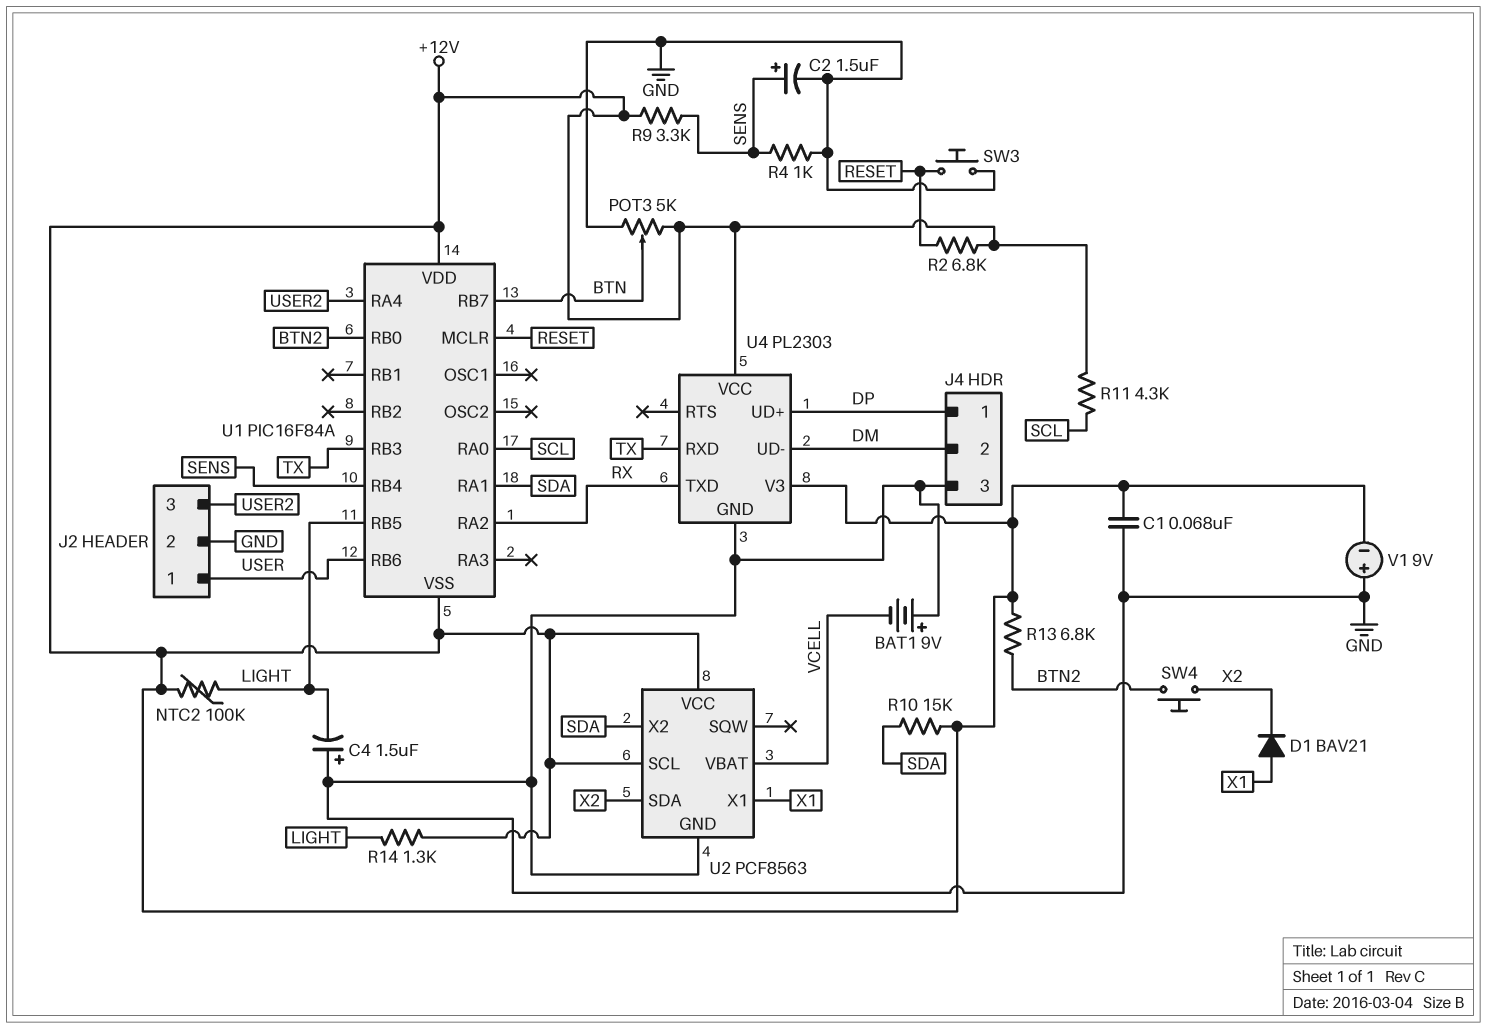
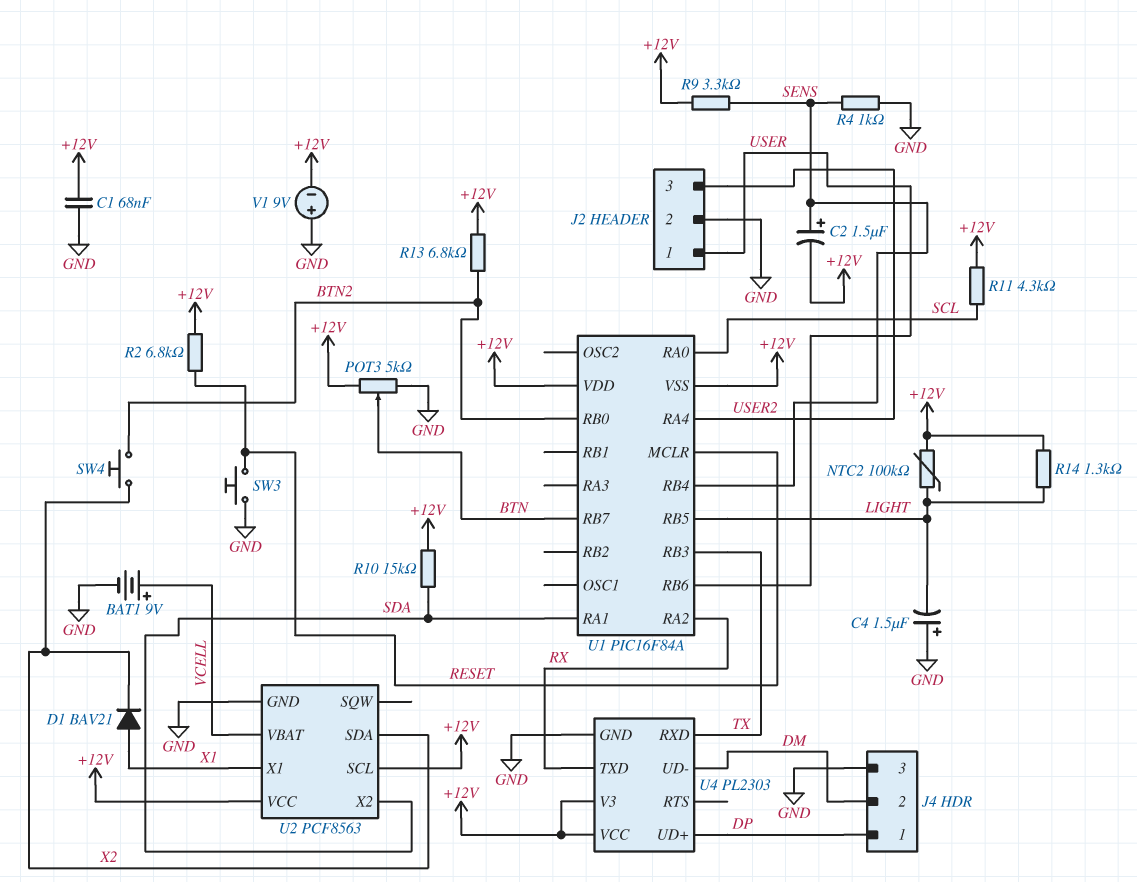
BAT1: 9V (plus GND, minus VCELL) -> 9V (plus VCELL, minus GND)
C2: 1.5uF (plus SENS, minus GND) -> 1.5uF (plus SENS, minus +12V)

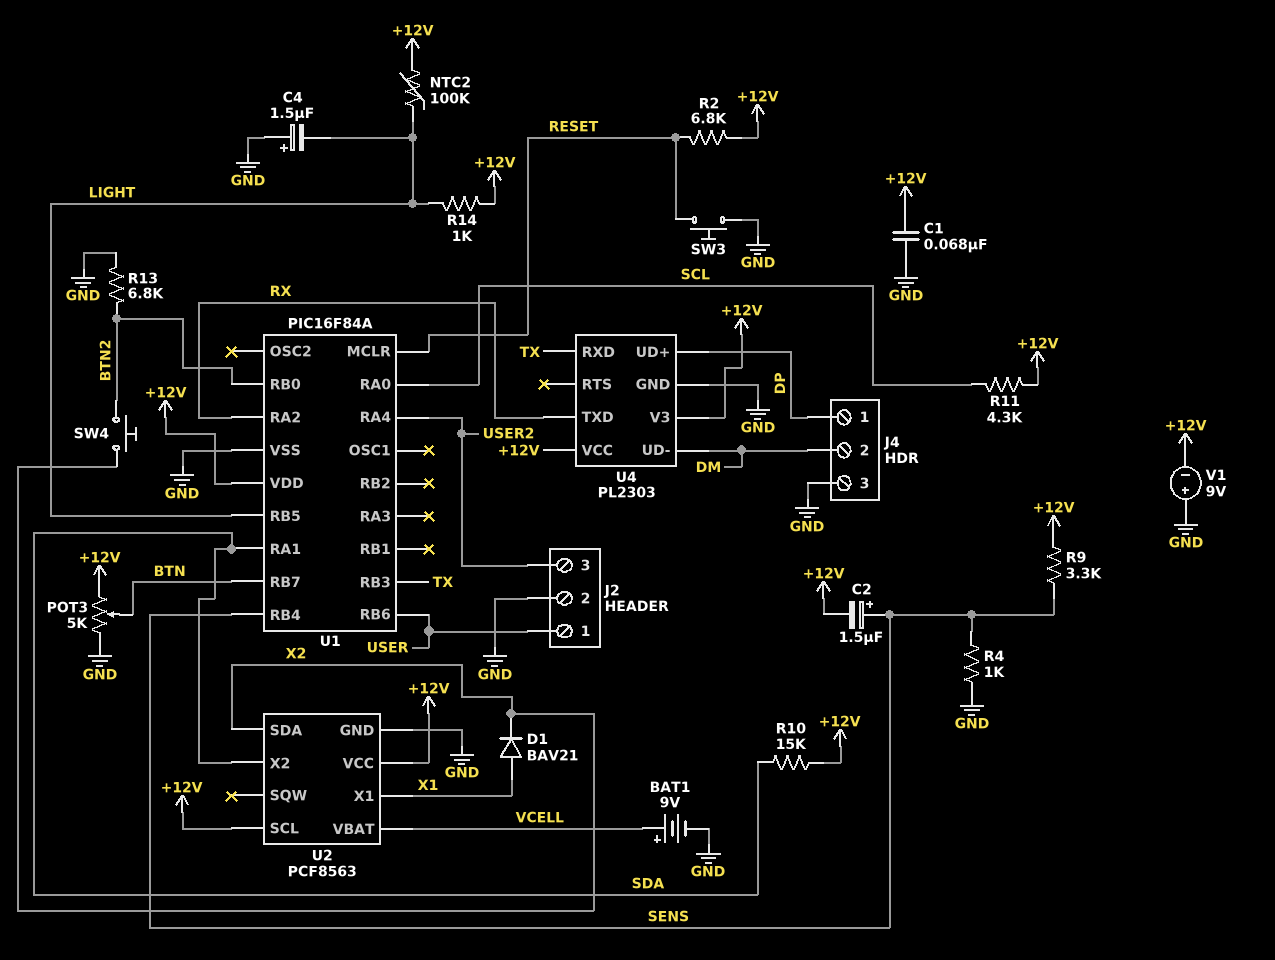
R13: 6.8k (+12V, BTN2) -> 6.8k (BTN2, GND)
R14: 1.3k (+12V, LIGHT) -> 1k (+12V, LIGHT)
U1 pin VSS: +12V -> GND

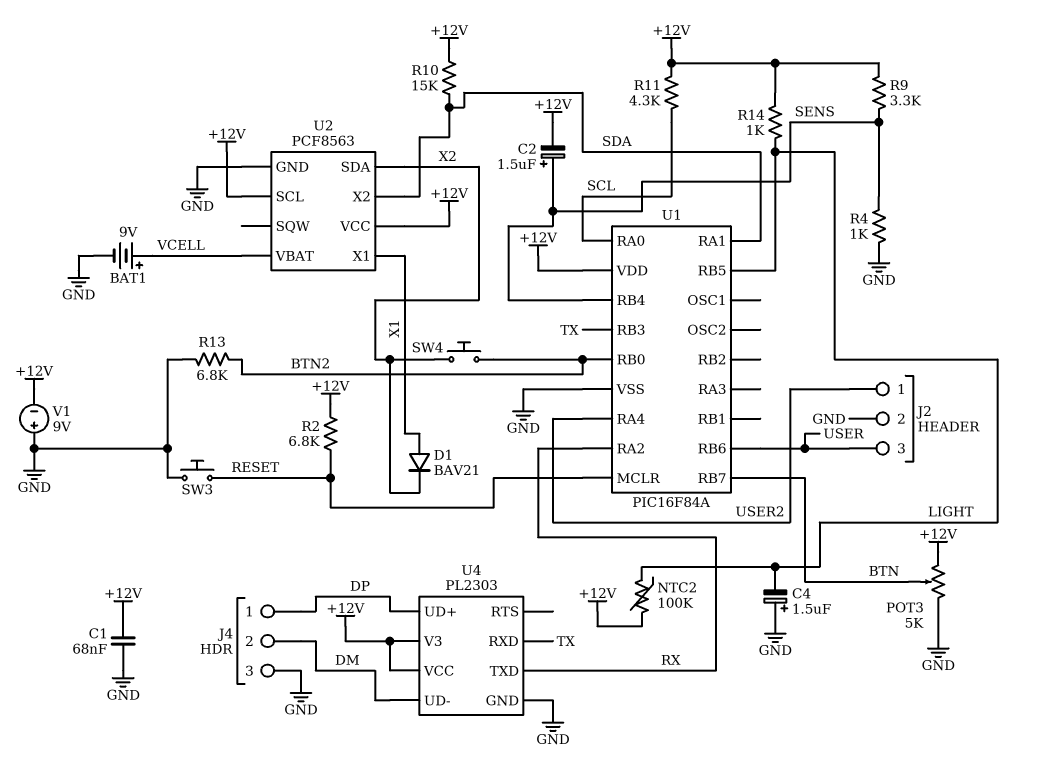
J2 pin 1: USER -> USER2
J2 pin 3: USER2 -> USER

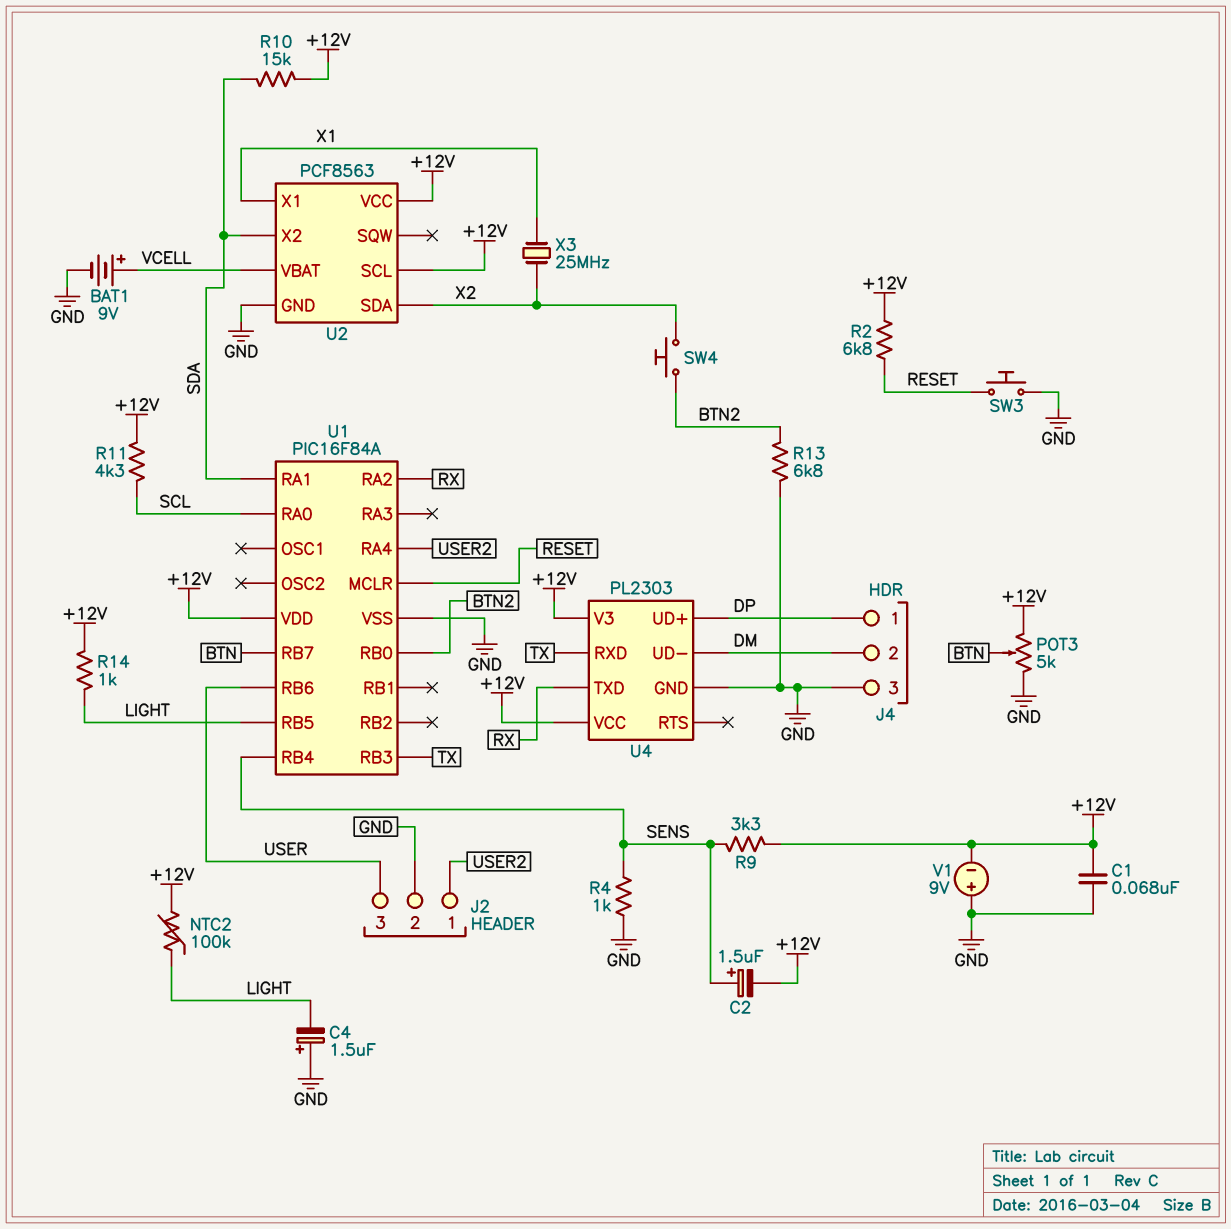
D1: diode BAV21 (A X1, K X2) -> none
X3: none -> 25MHz (X1, X2)

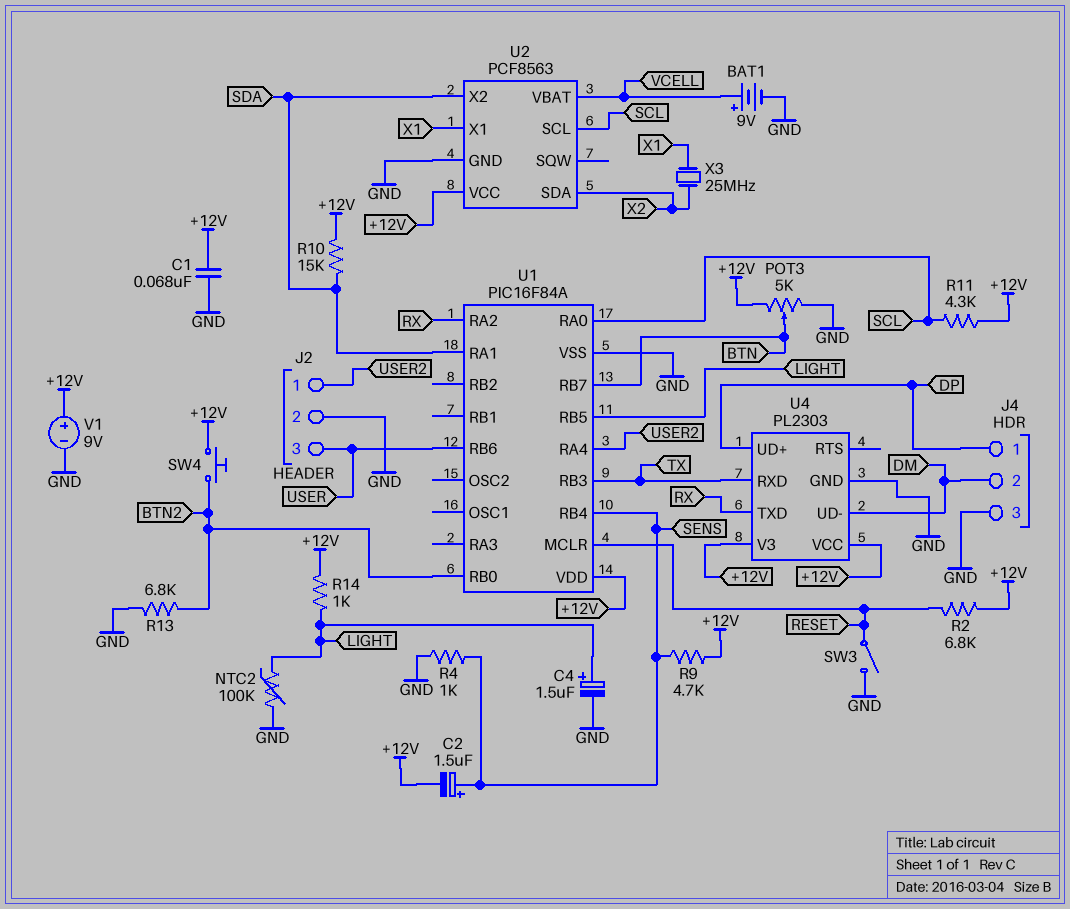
C4: 1.5uF (plus GND, minus LIGHT) -> 1.5uF (plus LIGHT, minus GND)
NTC2: 100k (+12V, LIGHT) -> 100k (GND, LIGHT)
R9: 3.3k (+12V, SENS) -> 4.7k (+12V, SENS)
SW3: button (GND, RESET) -> switch (GND, RESET)
SW4: button (BTN2, X2) -> button (+12V, BTN2)
U2 pin SCL: +12V -> SCL
V1: 9V (plus GND, minus +12V) -> 9V (plus +12V, minus GND)

